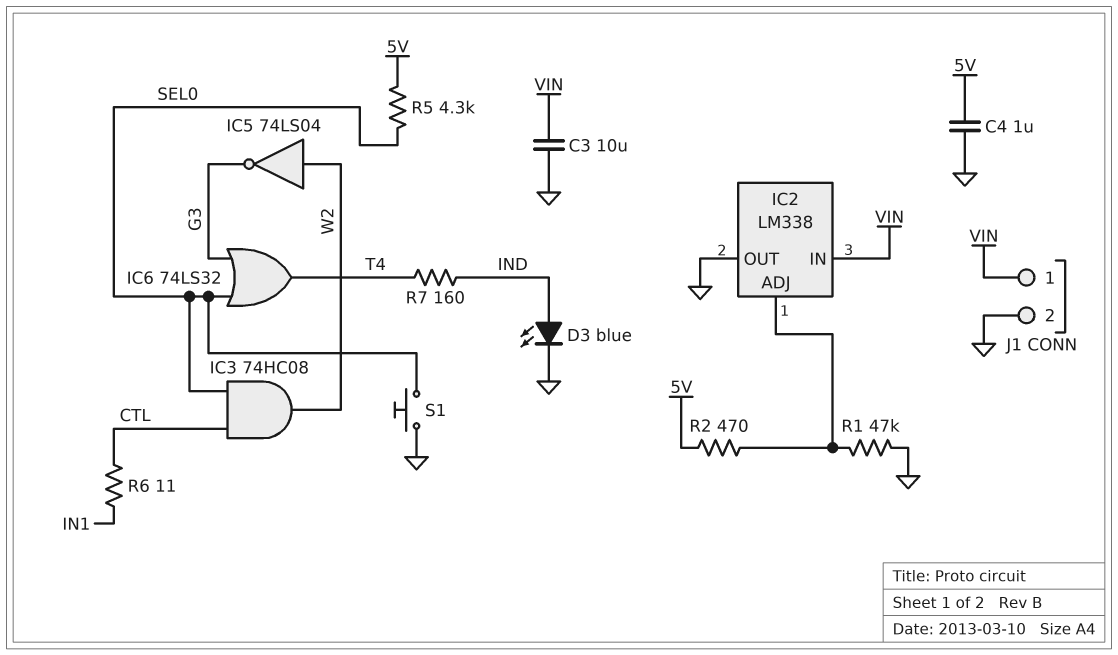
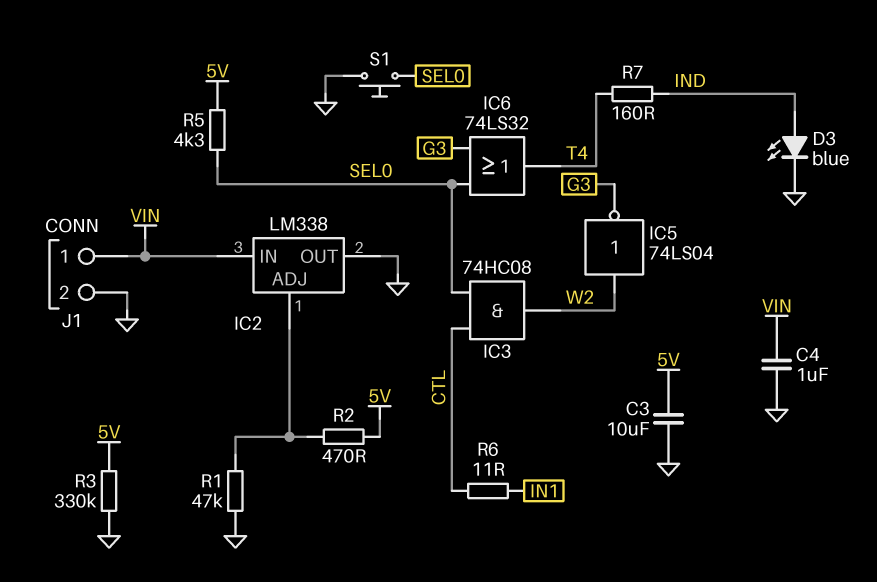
C3: 10uF (GND, VIN) -> 10uF (5V, GND)
C4: 1uF (5V, GND) -> 1uF (GND, VIN)
R3: none -> 330k (5V, GND)

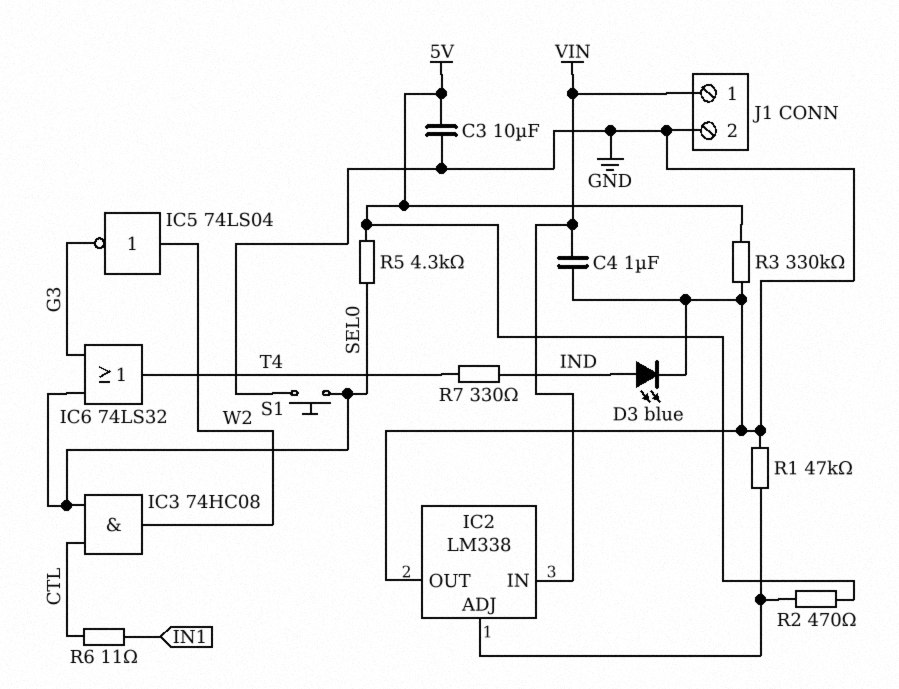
R7: 160 (IND, T4) -> 330 (IND, T4)

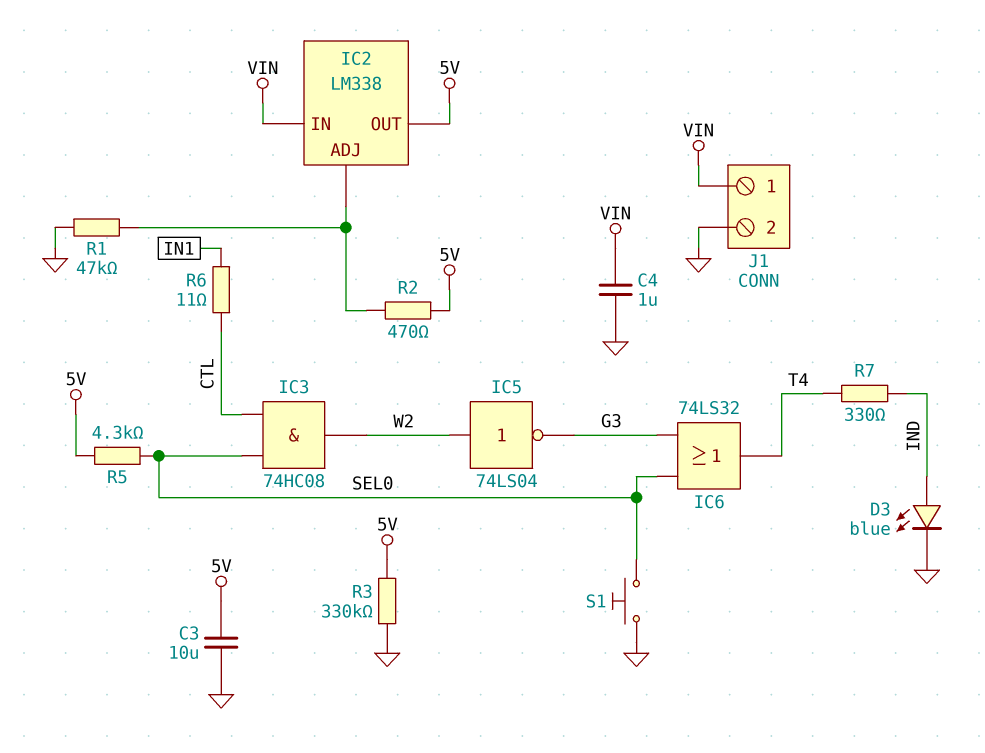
IC2 pin OUT: GND -> 5V

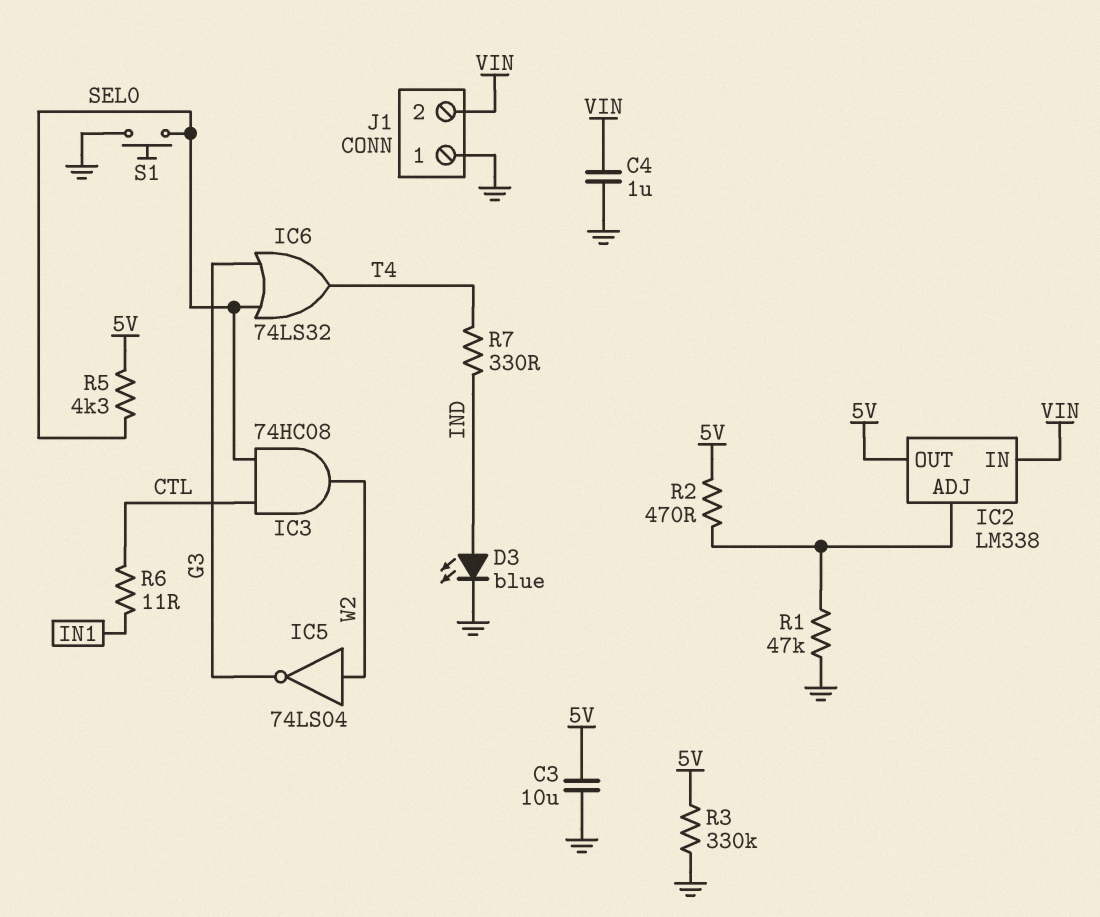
J1 pin 1: VIN -> GND
J1 pin 2: GND -> VIN

